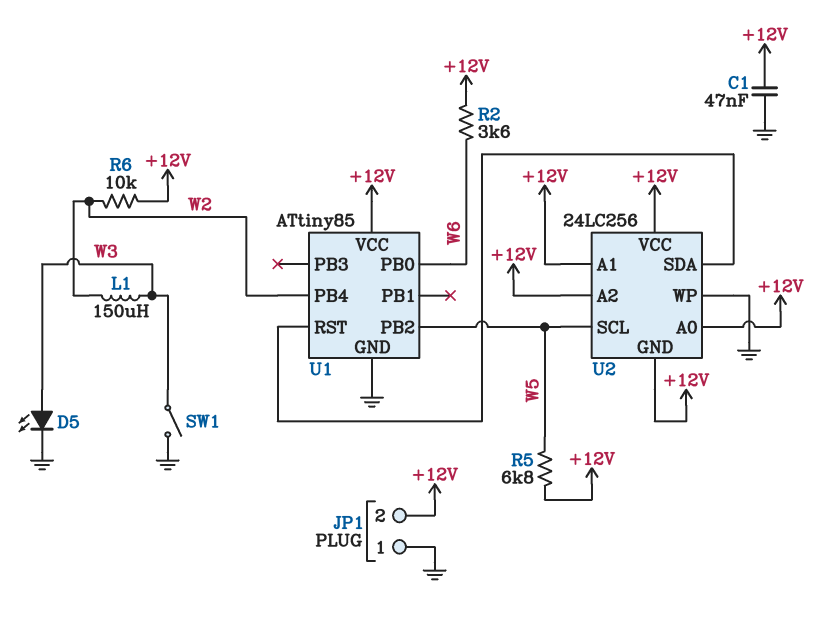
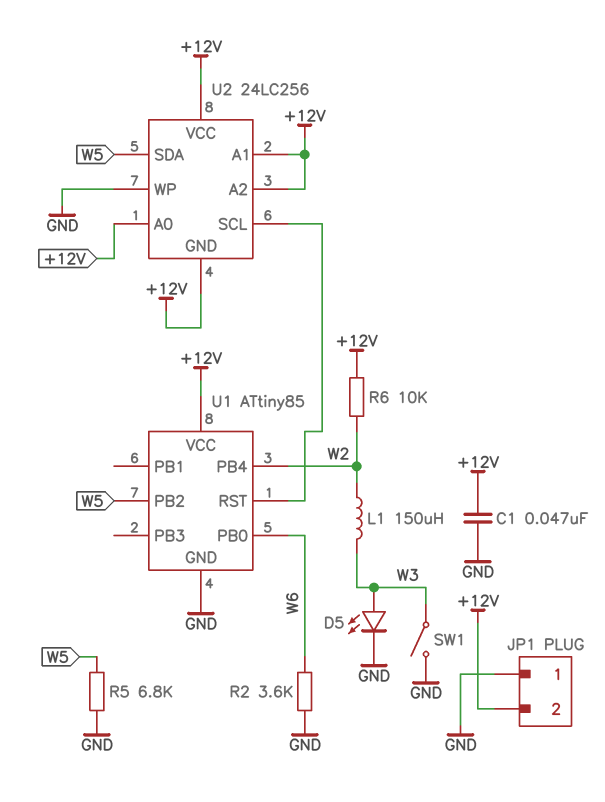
R2: 3.6k (+12V, W6) -> 3.6k (GND, W6)
R5: 6.8k (+12V, W5) -> 6.8k (GND, W5)
U2 pin SCL: W5 -> U1/RST
U2 pin SDA: U1/RST -> W5

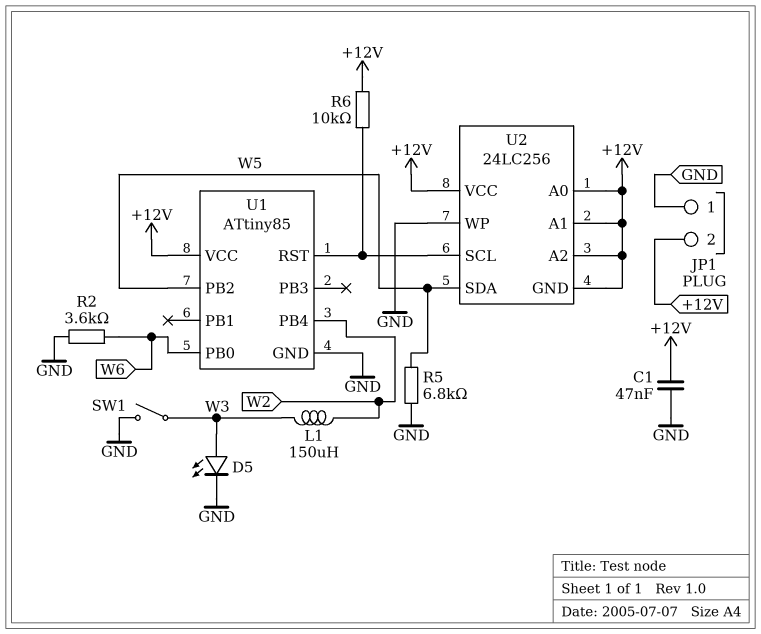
R6: 10k (+12V, W2) -> 10k (+12V, U1/RST)

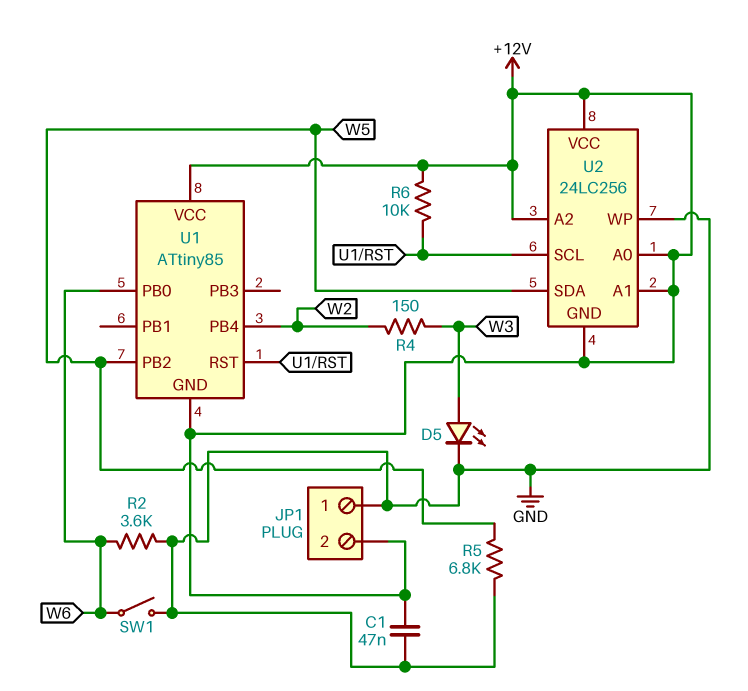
L1: 150uH (W2, W3) -> none
R4: none -> 150 (W2, W3)
SW1: switch (GND, W3) -> switch (GND, W6)
U1 pin GND: GND -> +12V

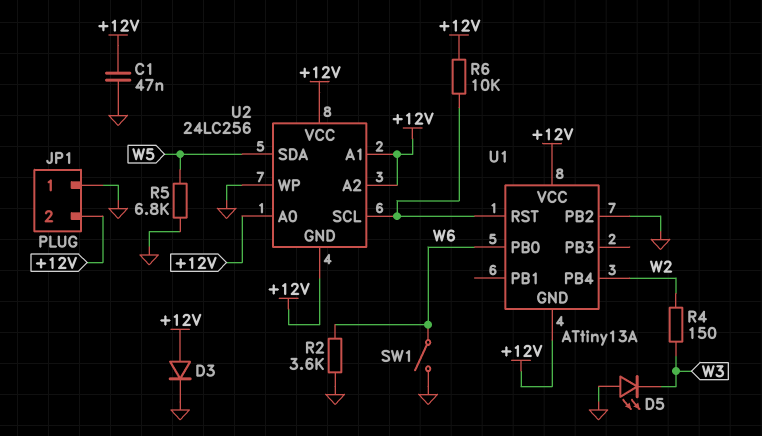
D3: none -> diode (A +12V, K GND)
D5: LED (A W3, K GND) -> LED (A GND, K W3)
U1: ATtiny85 -> ATtiny13A
U1 pin PB2: W5 -> GND

